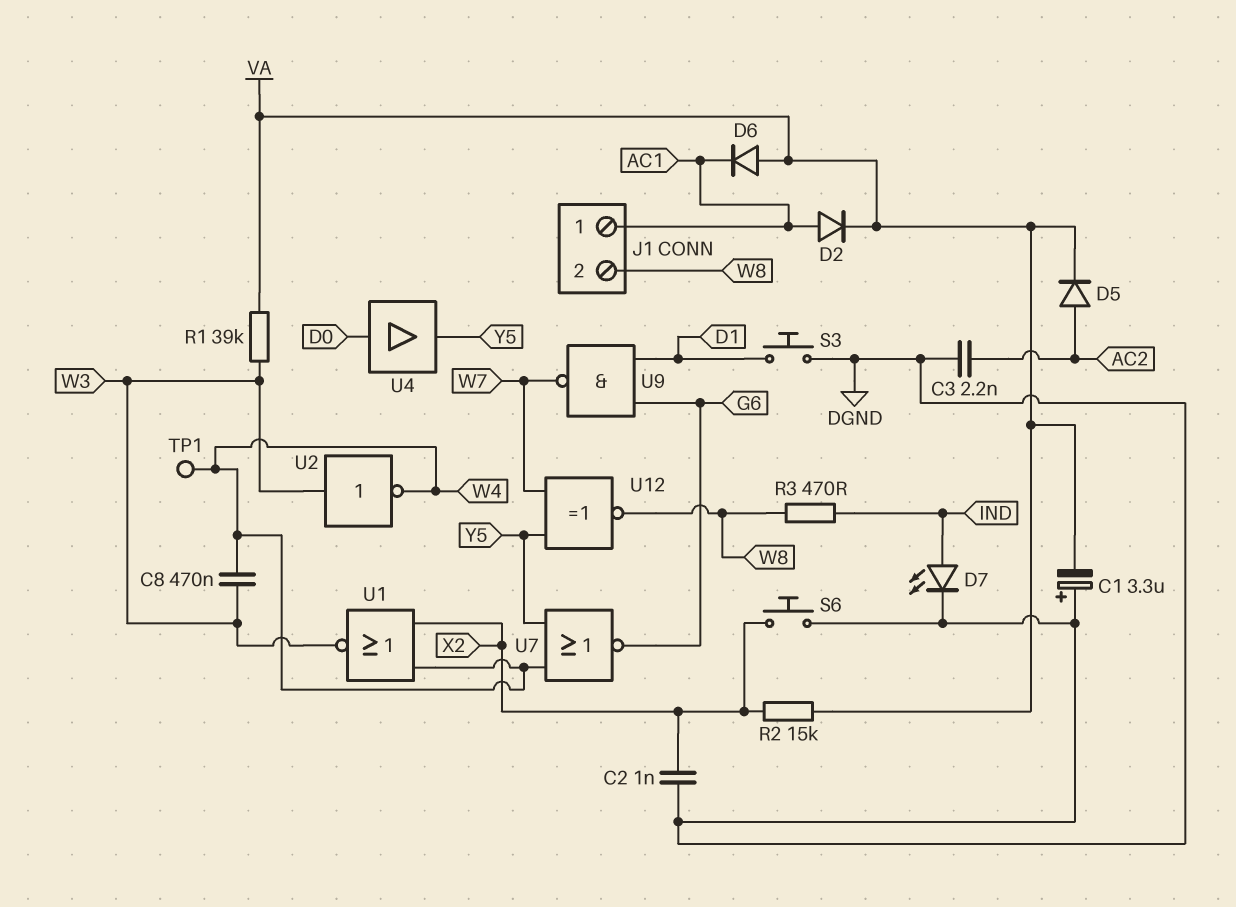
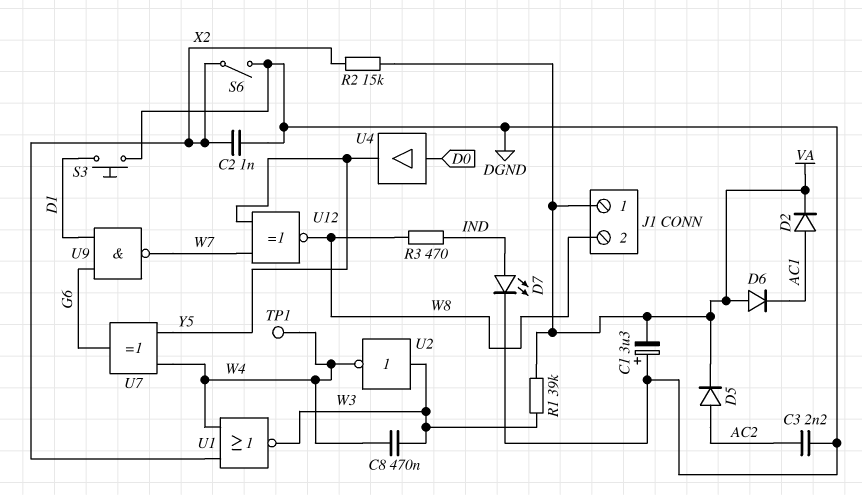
J1 pin 1: AC1 -> VA
S6: button (DGND, X2) -> switch (DGND, X2)
U7: NOR (in W4, in Y5, out G6) -> XOR (in W4, in Y5, out G6)

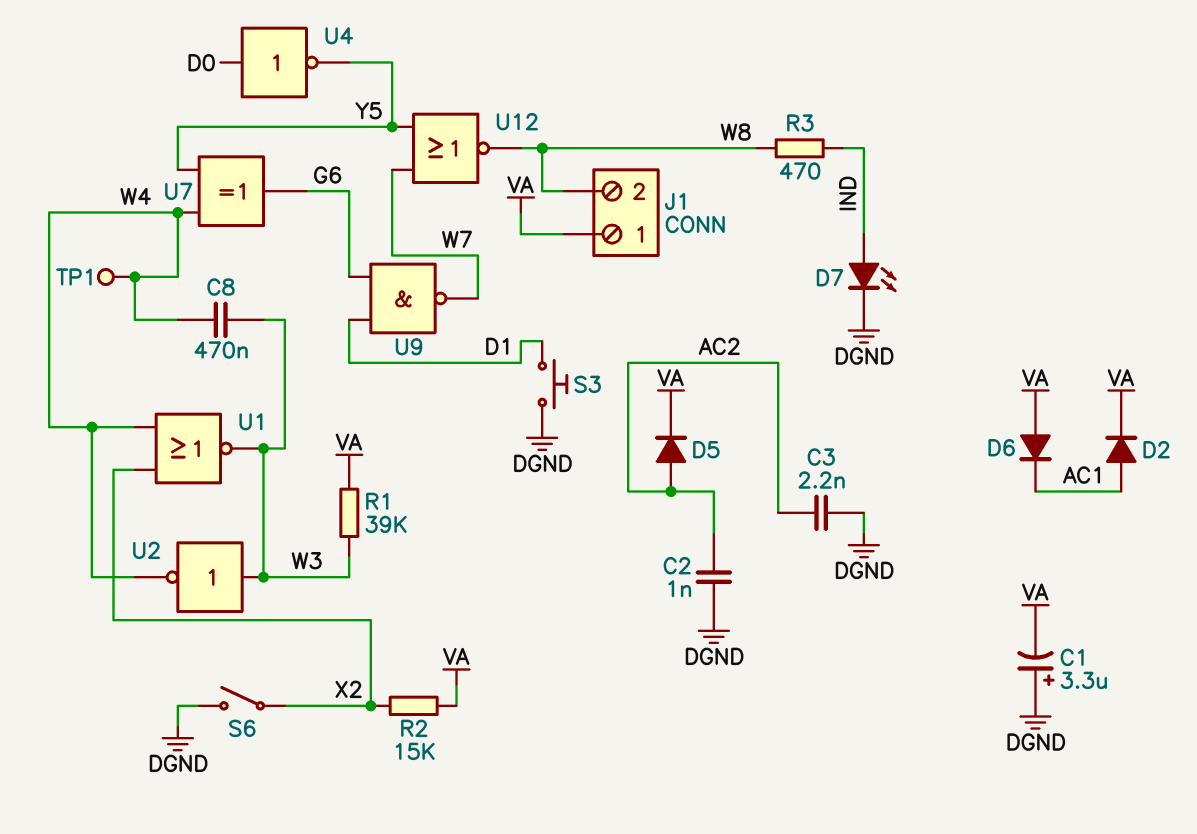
C2: 1nF (DGND, X2) -> 1nF (AC2, DGND)
U4: buffer (in D0, out Y5) -> NOT (in D0, out Y5)
U12: XNOR (in W7, in Y5, out W8) -> NOR (in W7, in Y5, out W8)

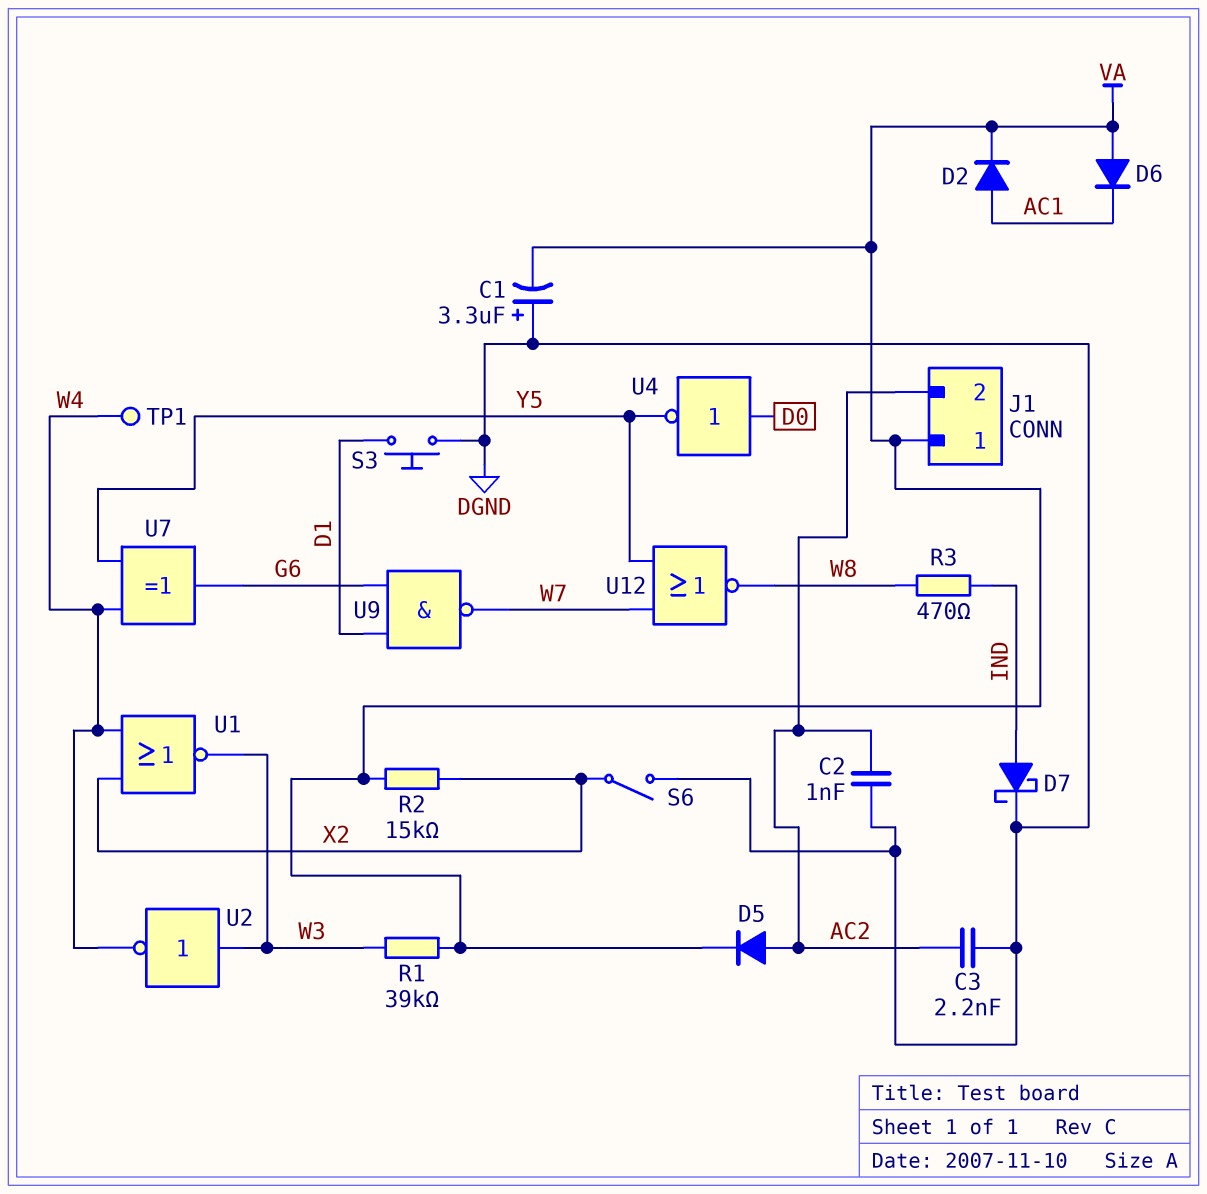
C8: 470nF (W3, W4) -> none
D7: LED (A IND, K DGND) -> schottky (A IND, K DGND)
J1 pin 2: W8 -> AC2

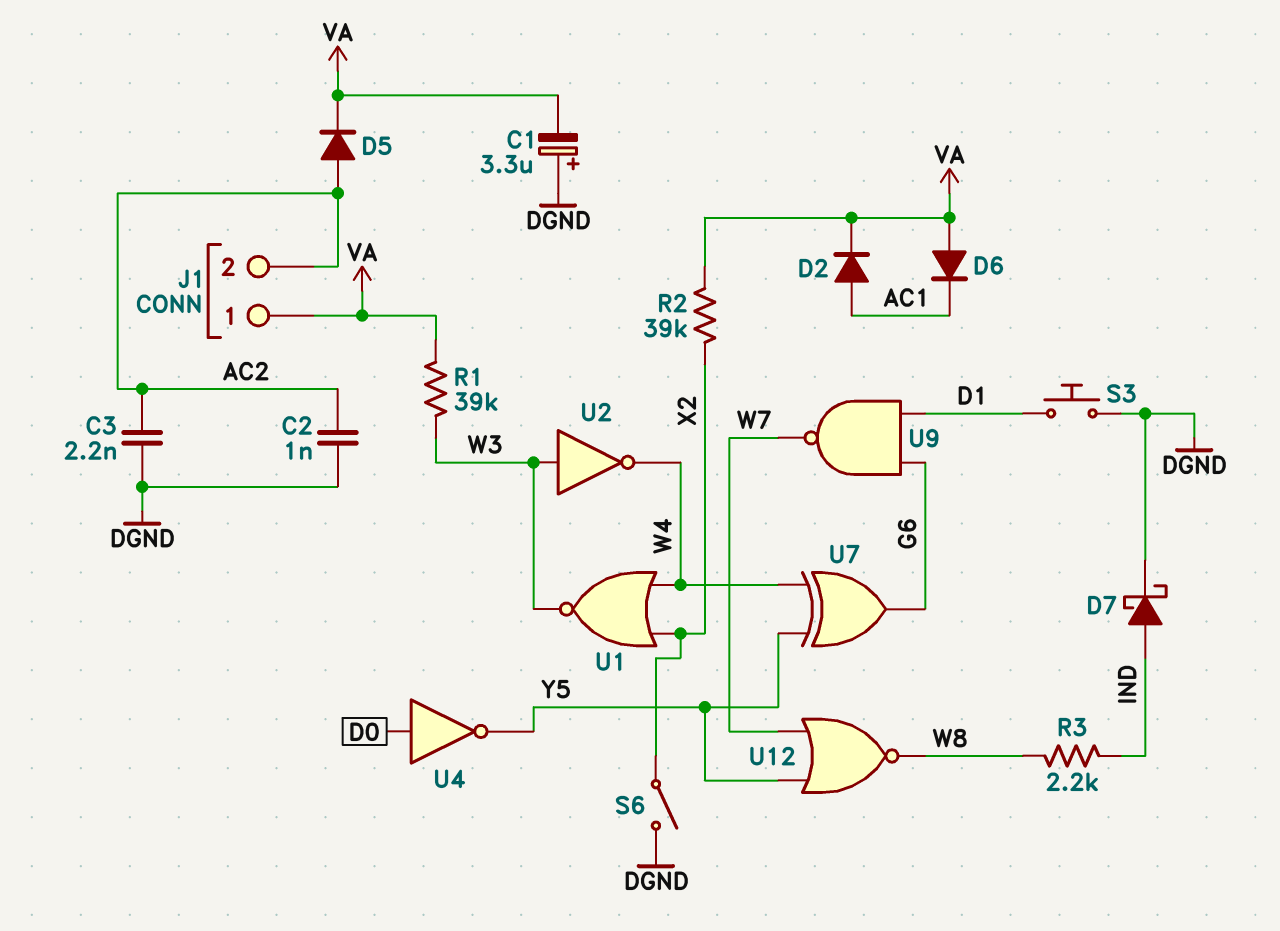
R2: 15k (VA, X2) -> 39k (VA, X2)
R3: 470 (IND, W8) -> 2.2k (IND, W8)
TP1: test point (W4) -> none

